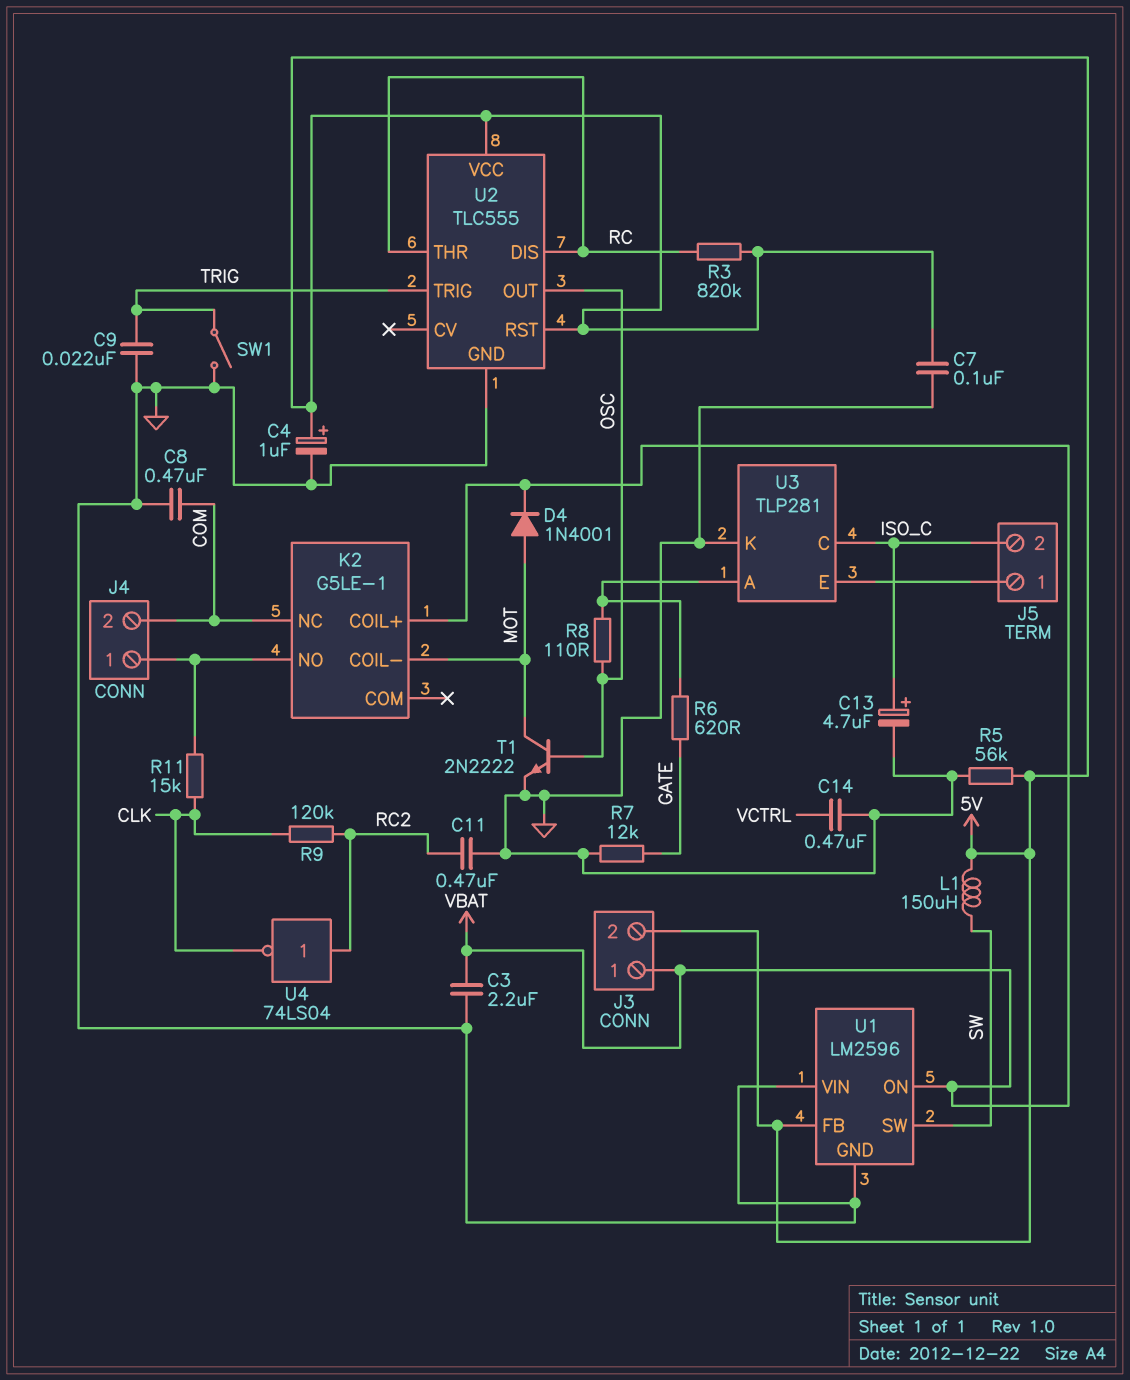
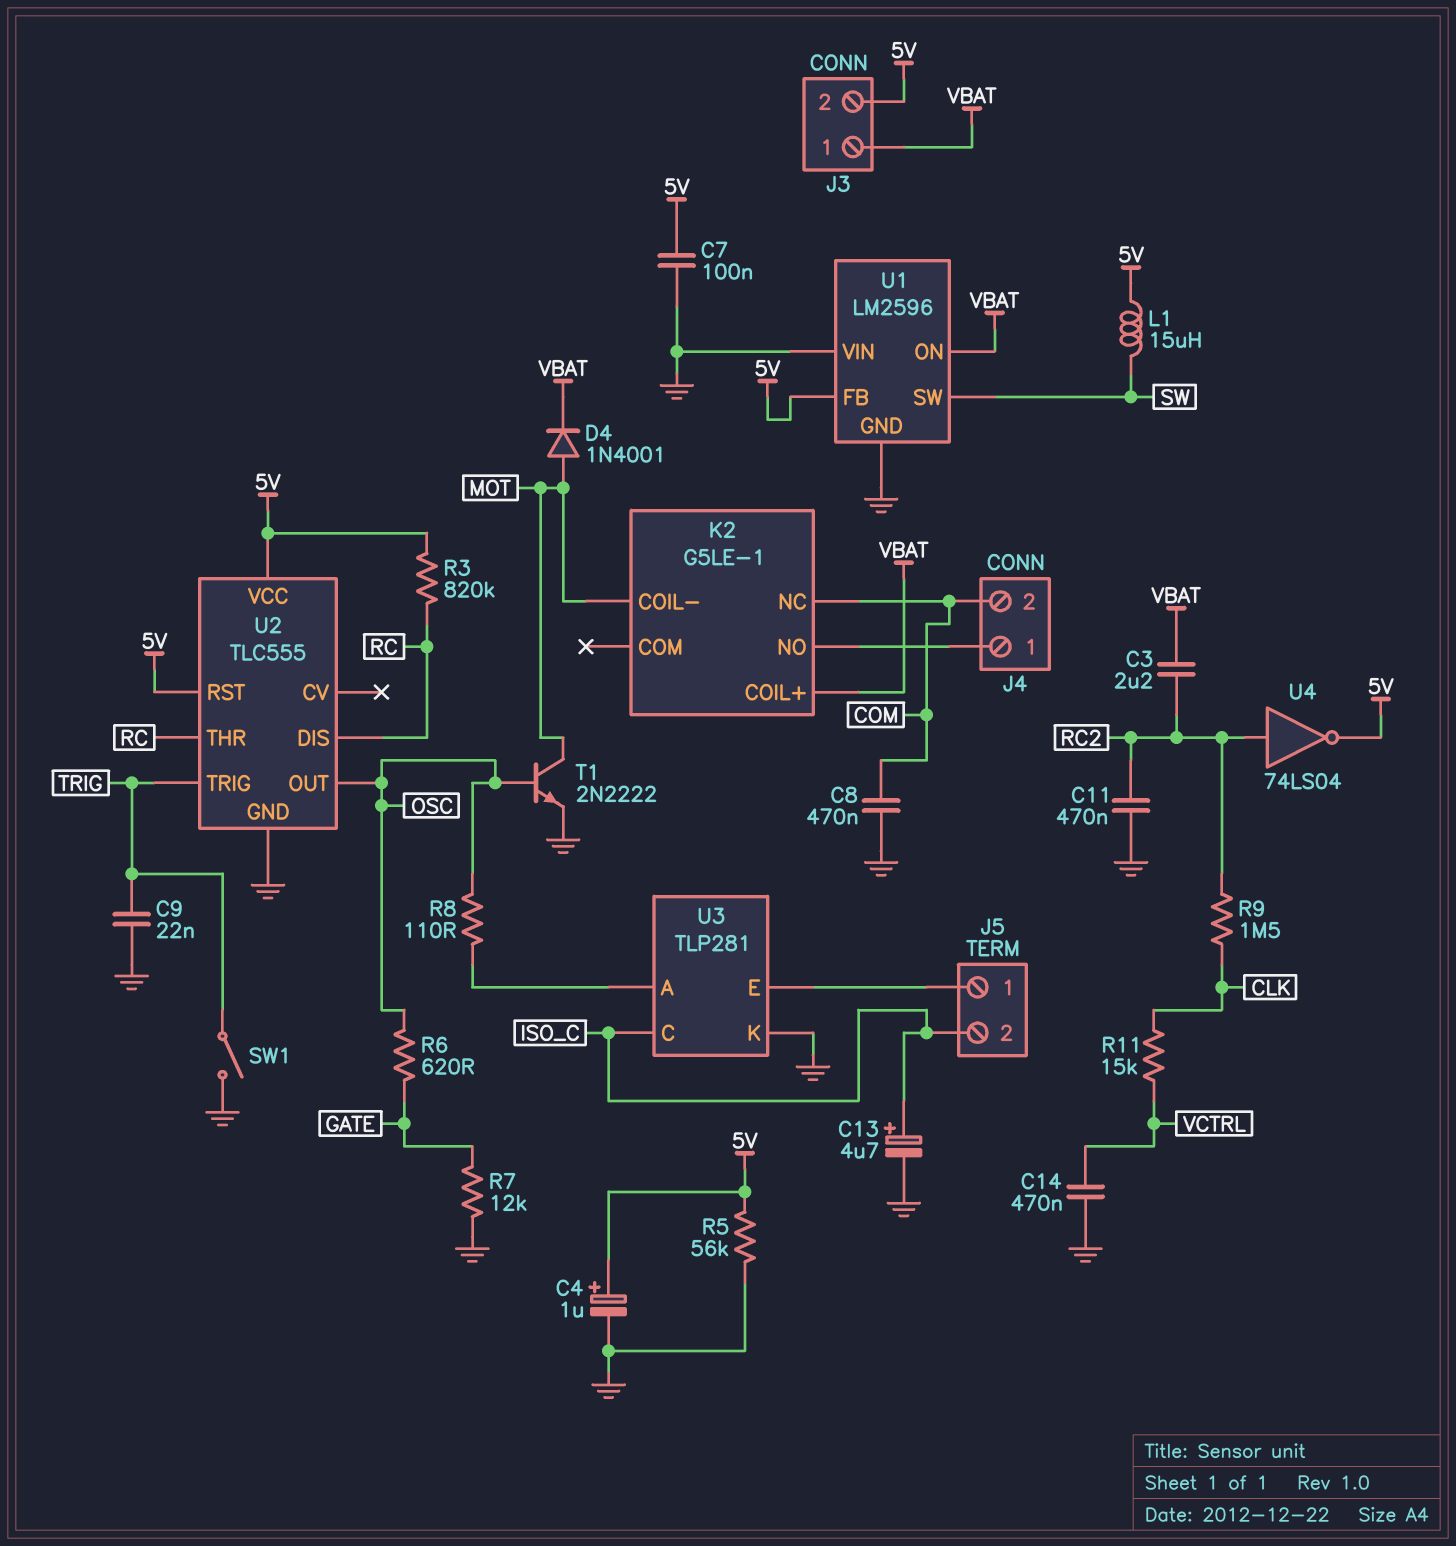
C3: 2.2uF (GND, VBAT) -> 2.2uF (RC2, VBAT)
L1: 150uH (5V, SW) -> 15uH (5V, SW)
R6: 620 (GATE, U3/A) -> 620 (GATE, OSC)
R9: 120k (CLK, RC2) -> 1.5M (CLK, RC2)
R11: 15k (CLK, J4/1) -> 15k (CLK, VCTRL)
U4: NOT 74LS04 (in RC2, out CLK) -> NOT 74LS04 (in RC2, out 5V)

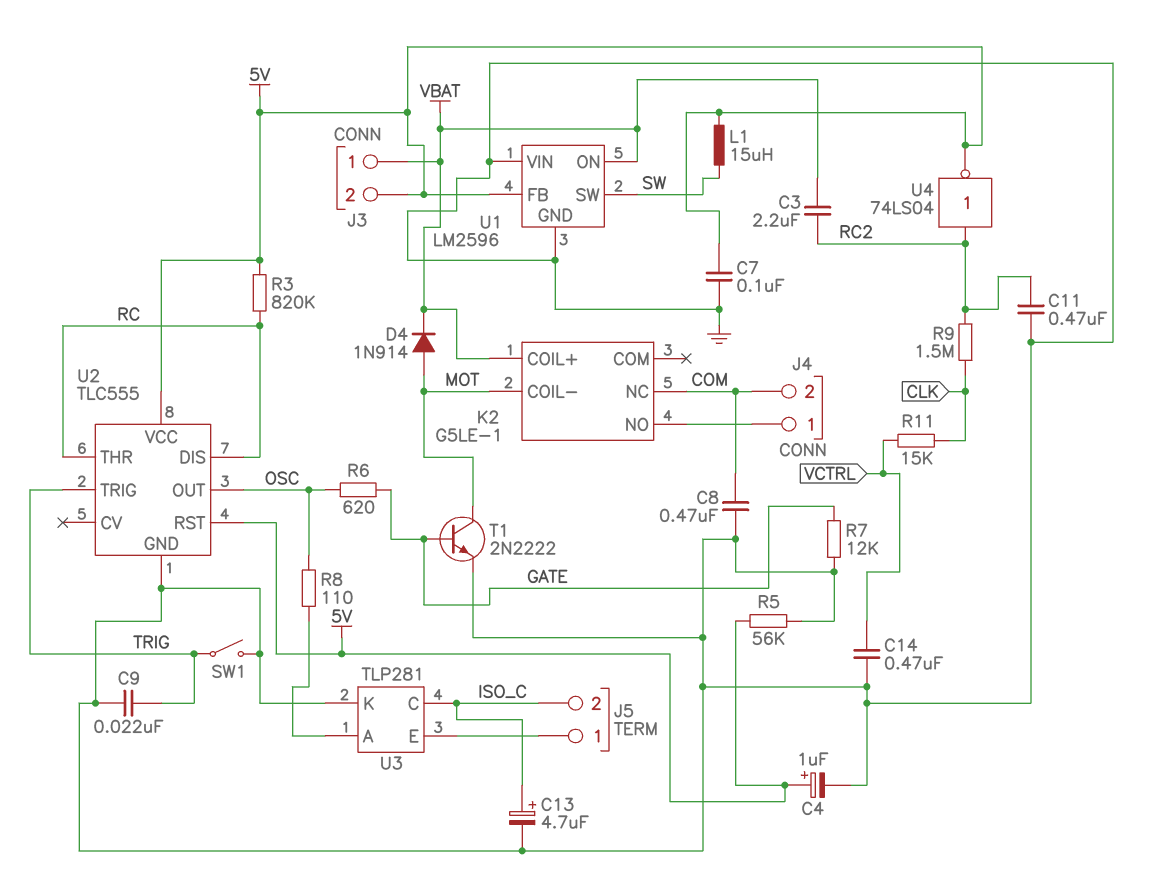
D4: diode 1N4001 (A MOT, K VBAT) -> diode 1N914 (A MOT, K VBAT)
T1: NPN 2N2222 (B OSC, C MOT, E GND) -> NPN 2N2222 (B GATE, C MOT, E GND)

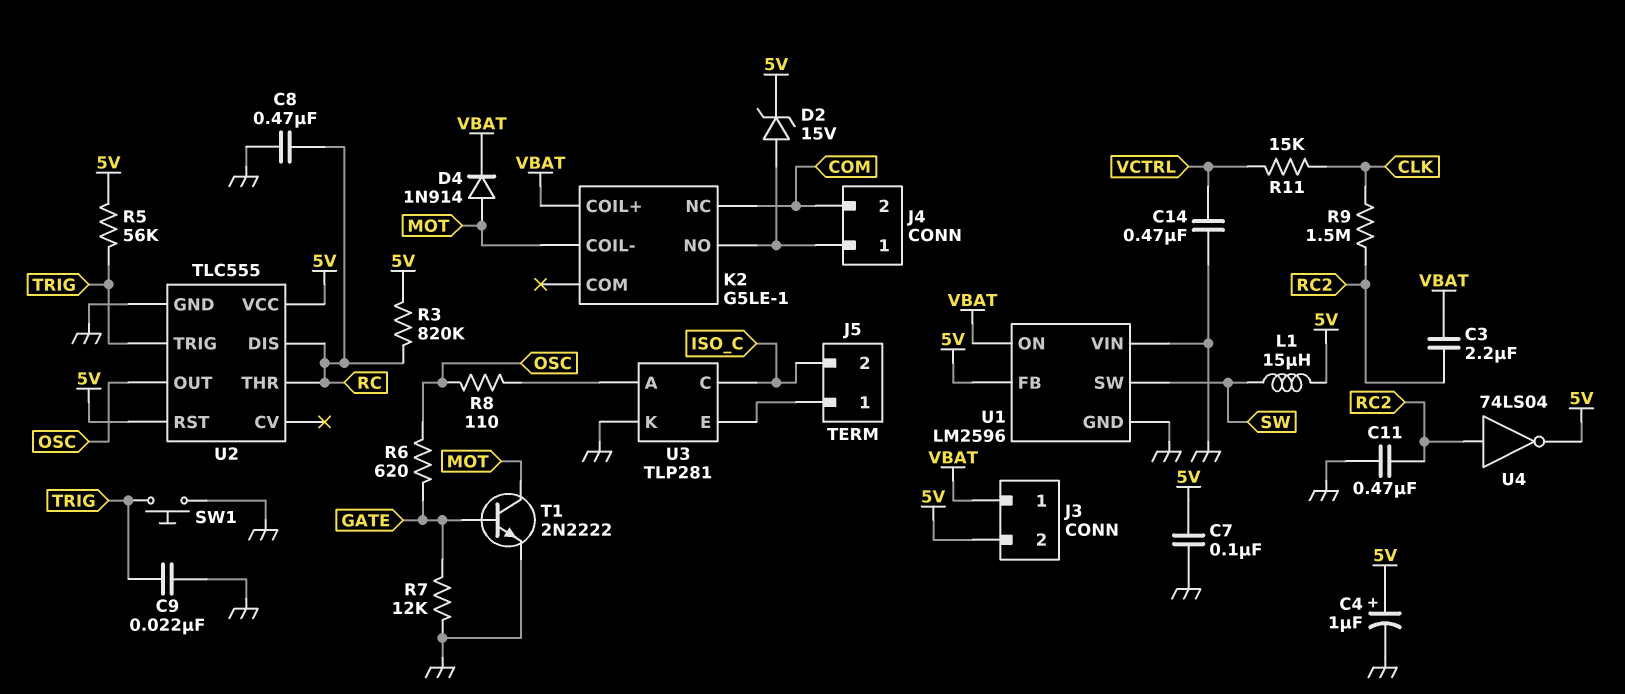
C8: 470nF (COM, GND) -> 470nF (GND, RC)
C13: 4.7uF (plus ISO_C, minus GND) -> none
D2: none -> zener 15V (A J4/1, K 5V)
R5: 56k (5V, GND) -> 56k (5V, TRIG)
SW1: switch (GND, TRIG) -> button (GND, TRIG)

